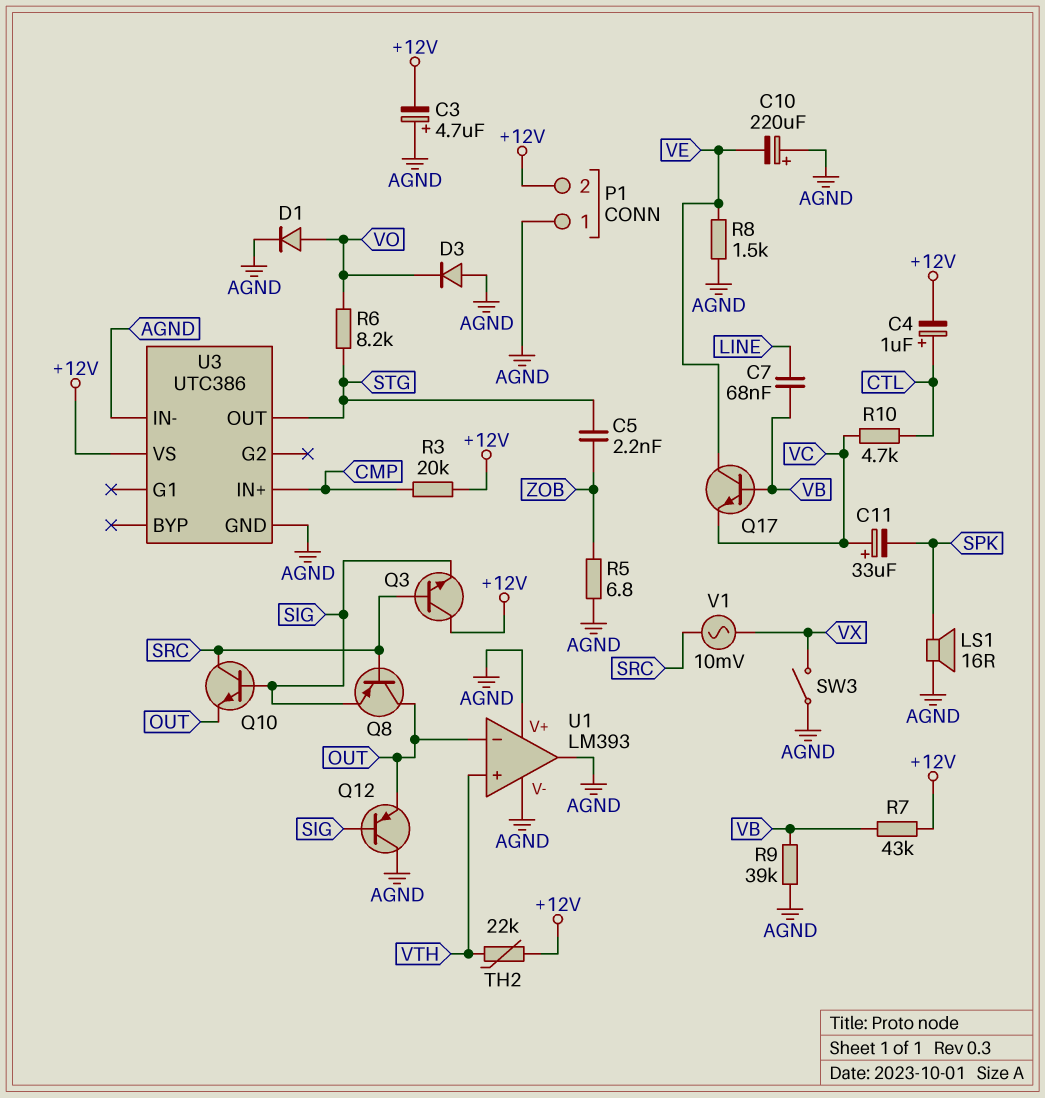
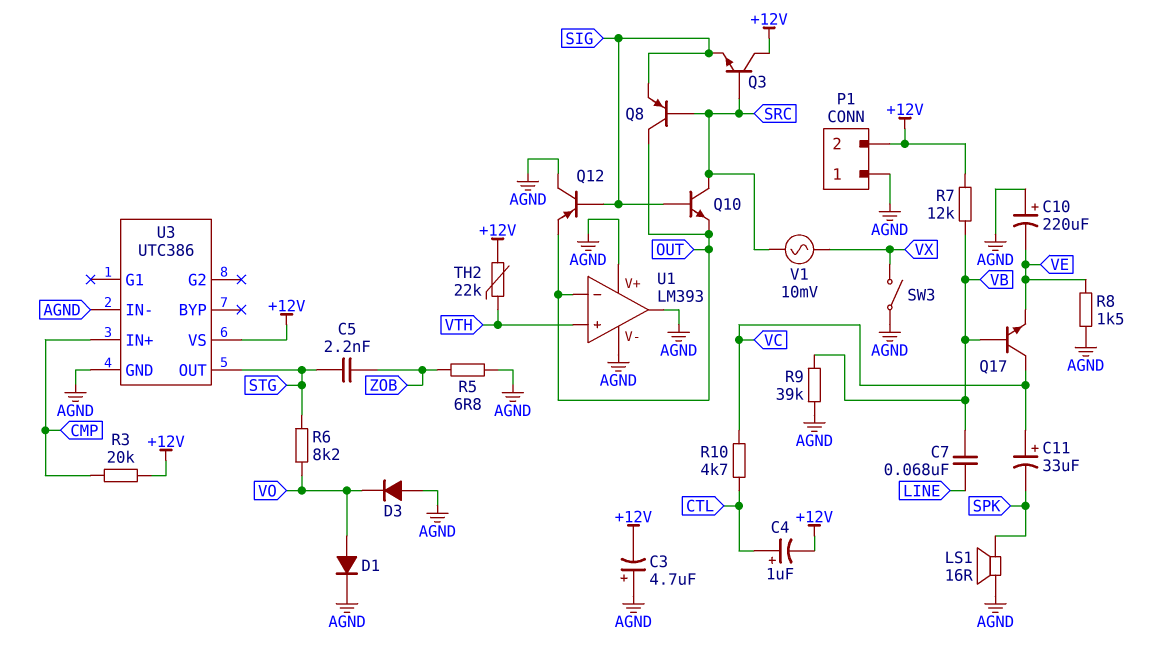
Q17: NPN (B VB, C VE, E VC) -> NPN (B VB, C VC, E VE)
R7: 43k (+12V, VB) -> 12k (+12V, VB)

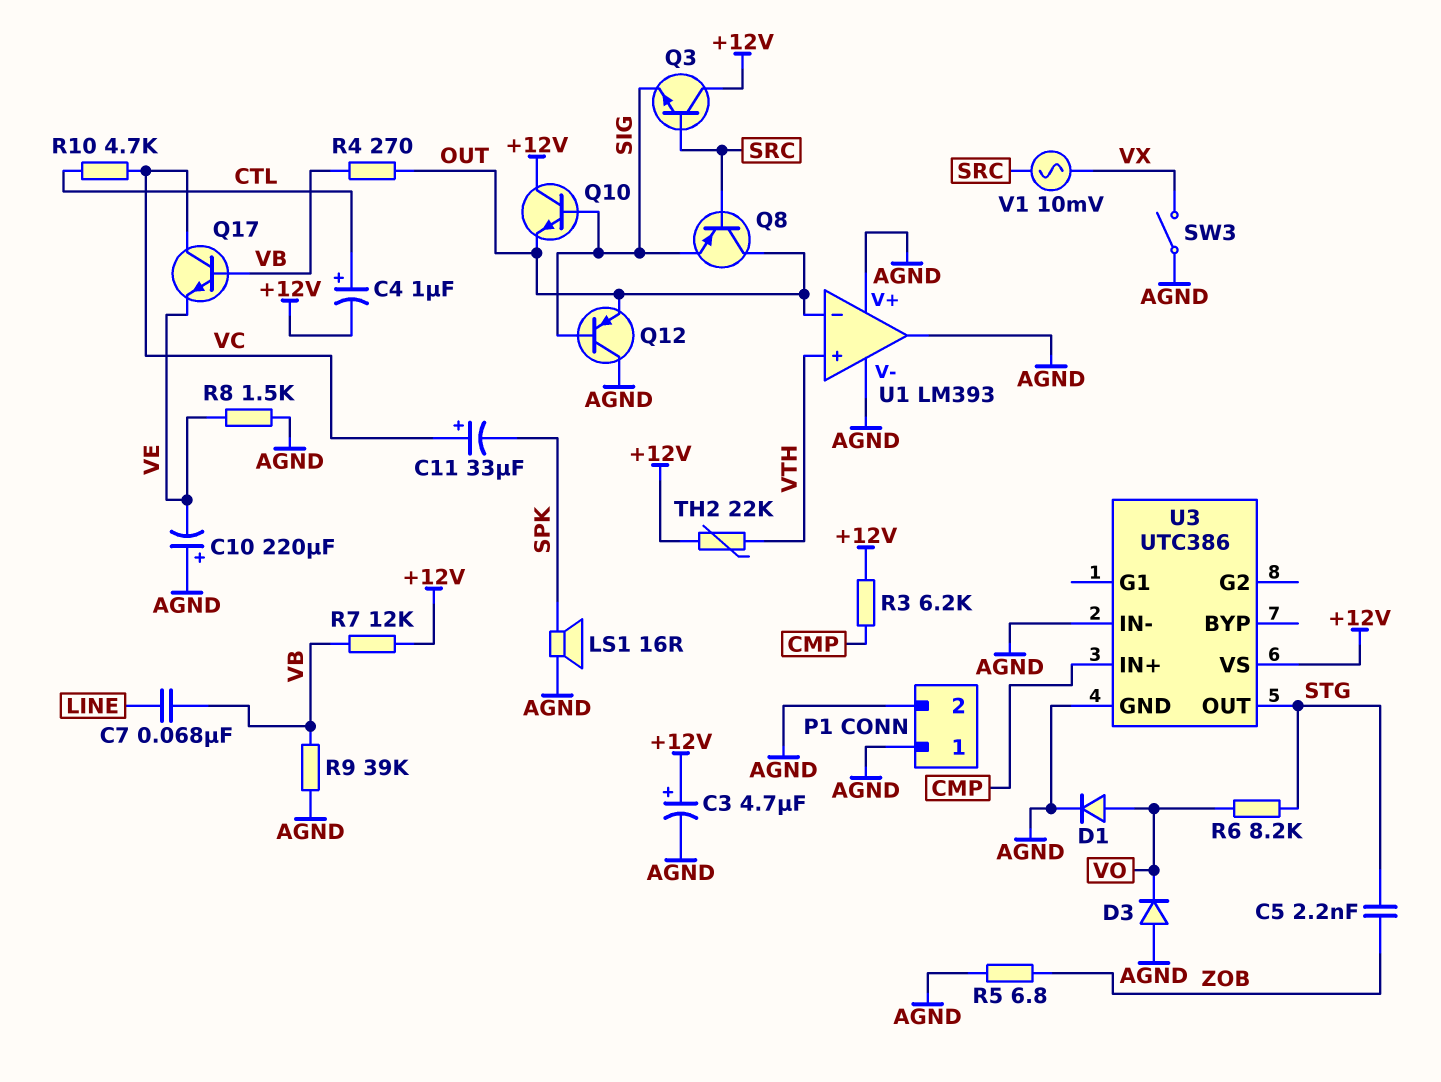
C3: 4.7uF (plus AGND, minus +12V) -> 4.7uF (plus +12V, minus AGND)
P1 pin 2: +12V -> AGND
Q10: NPN (B SIG, C SRC, E OUT) -> NPN (B SIG, C +12V, E OUT)
R3: 20k (+12V, CMP) -> 6.2k (+12V, CMP)
R4: none -> 270 (OUT, VB)

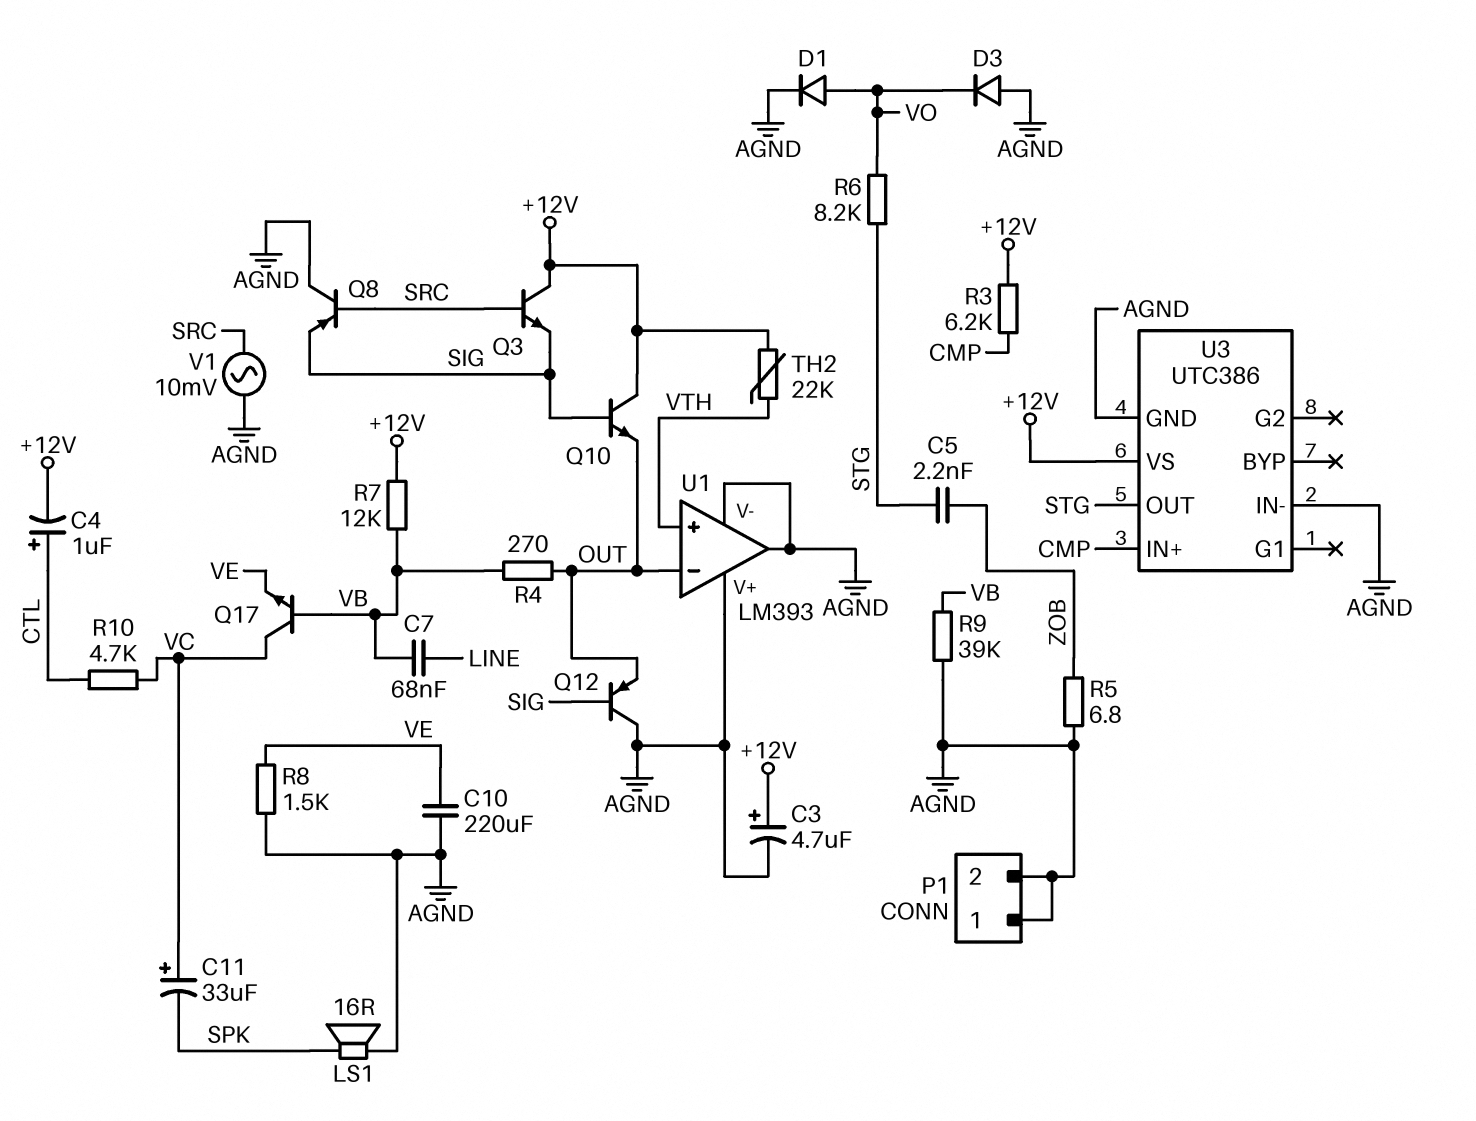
C10: 220uF (plus AGND, minus VE) -> 220uF (AGND, VE)
Q8: PNP (B SRC, C OUT, E SIG) -> PNP (B SRC, C AGND, E SIG)
SW3: switch (AGND, VX) -> none
V1: AC 10mV (SRC, VX) -> AC 10mV (AGND, SRC)

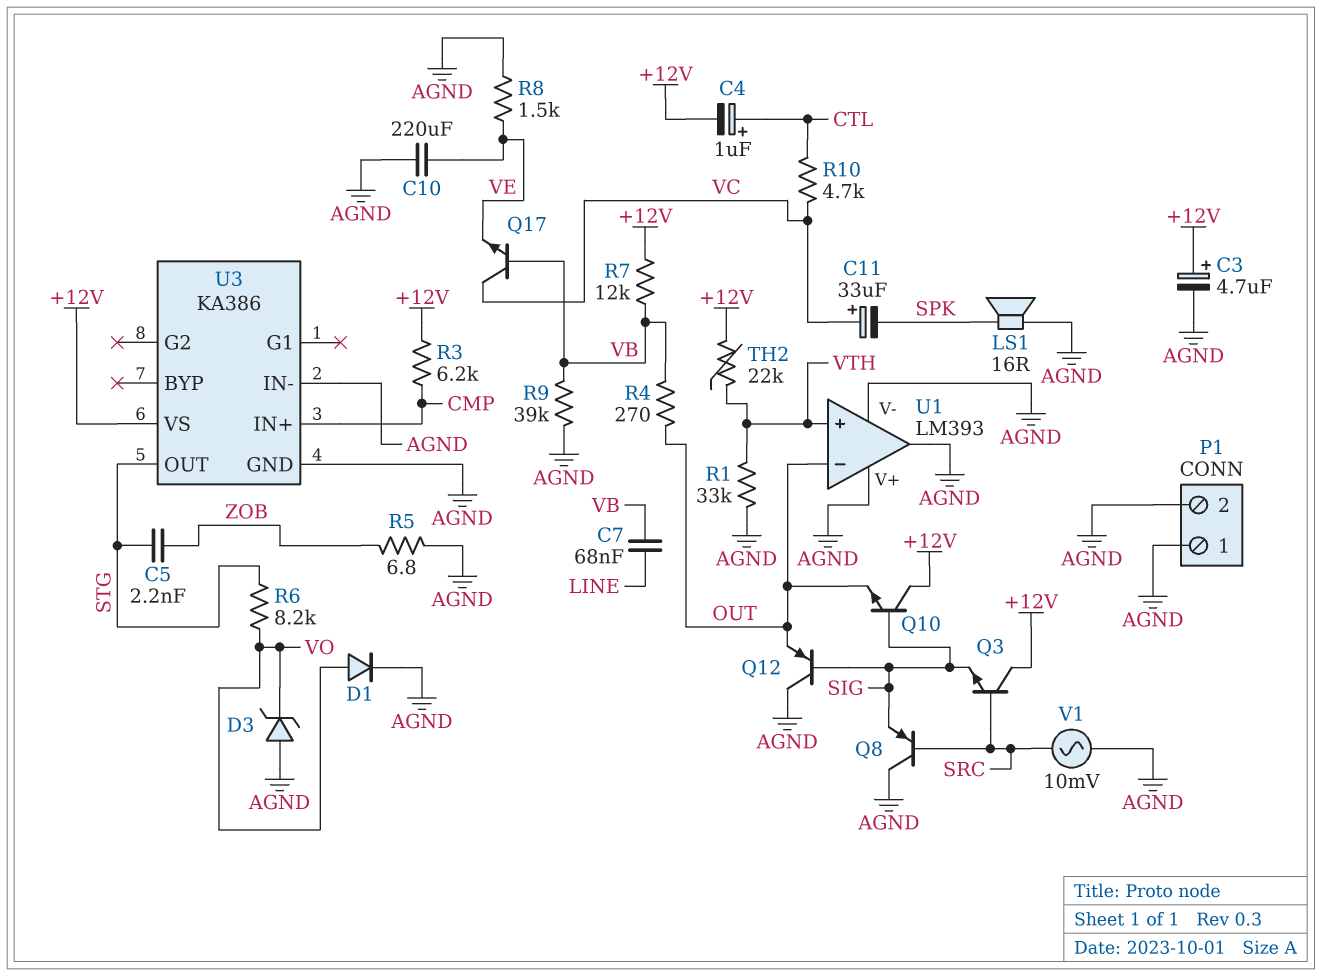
D3: diode (A AGND, K VO) -> zener (A AGND, K VO)
R1: none -> 33k (AGND, VTH)
U3: UTC386 -> KA386

